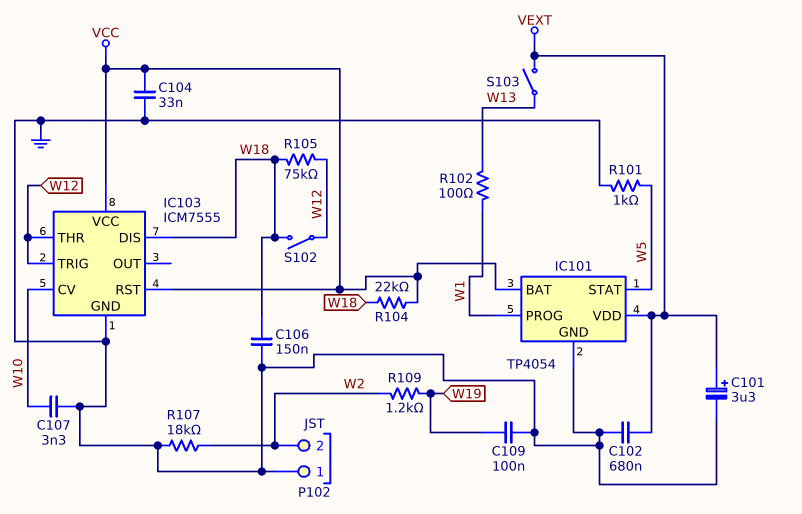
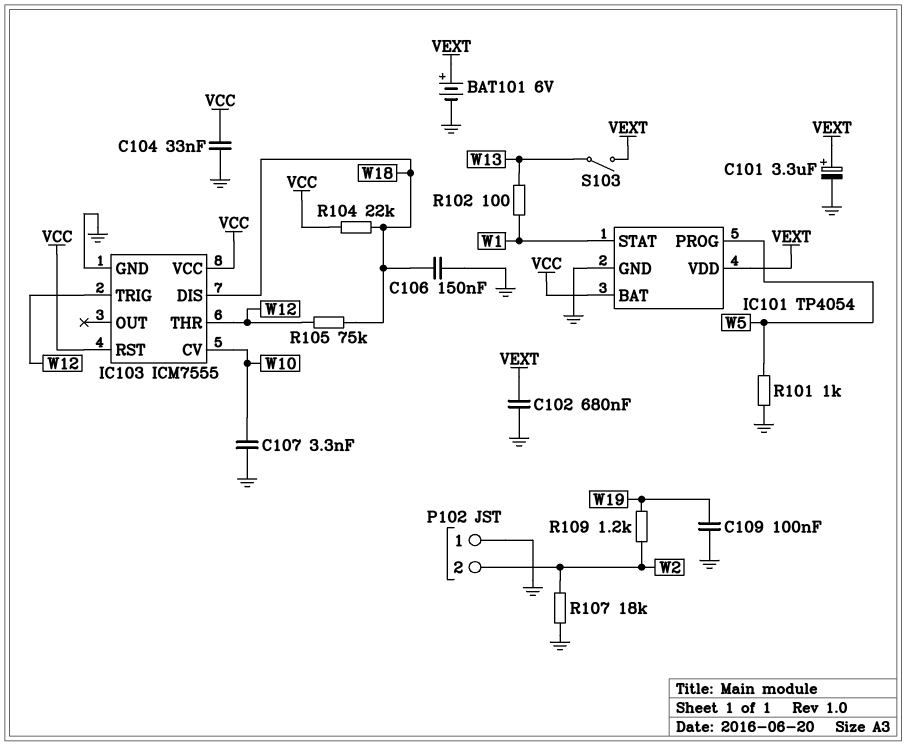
BAT101: none -> 6V (plus VEXT, minus GND)
IC101 pin PROG: W1 -> W5
IC101 pin STAT: W5 -> W1
S102: switch (W12, W18) -> none

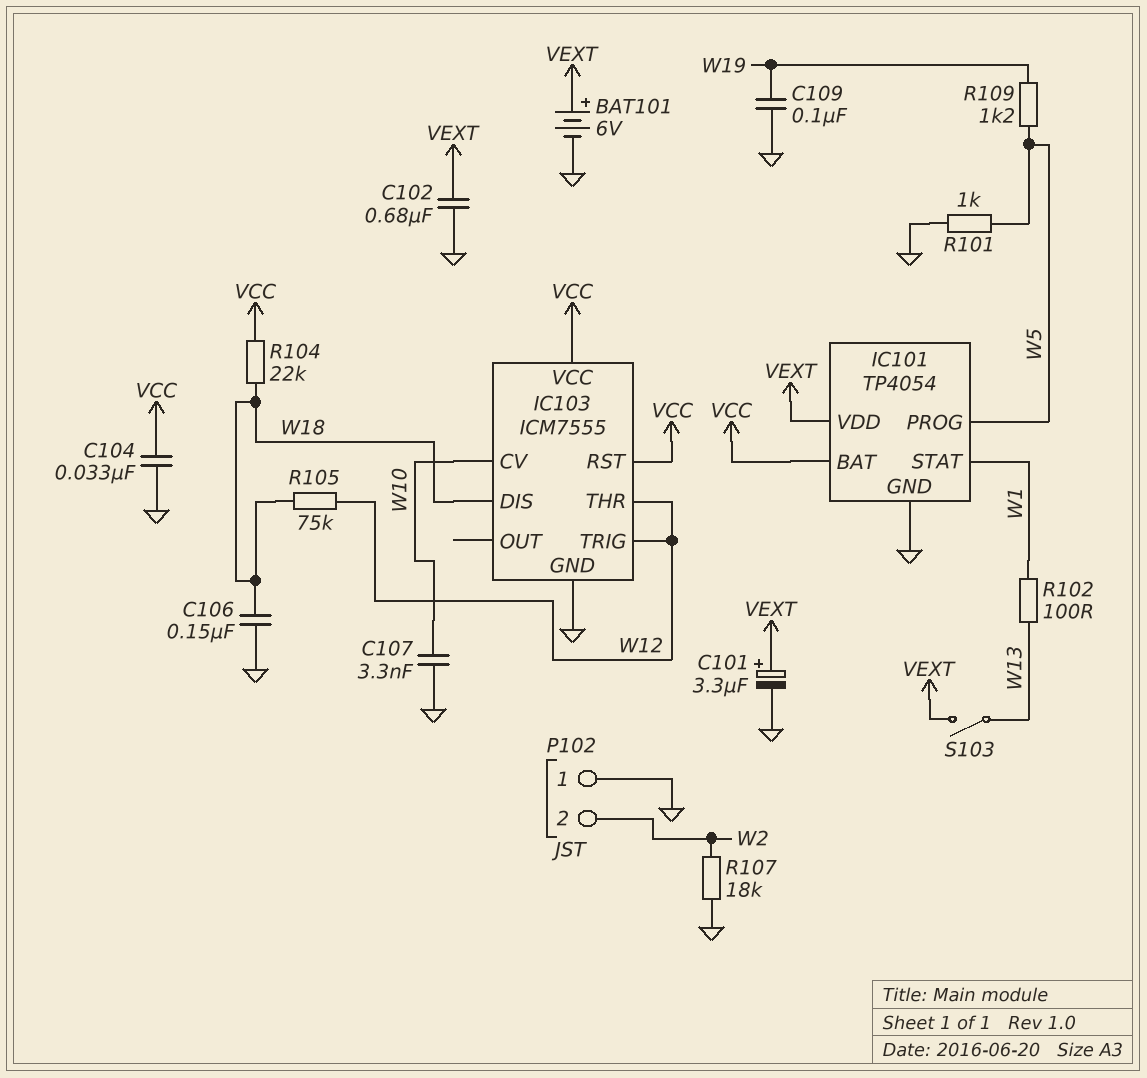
R109: 1.2k (W2, W19) -> 1.2k (W5, W19)

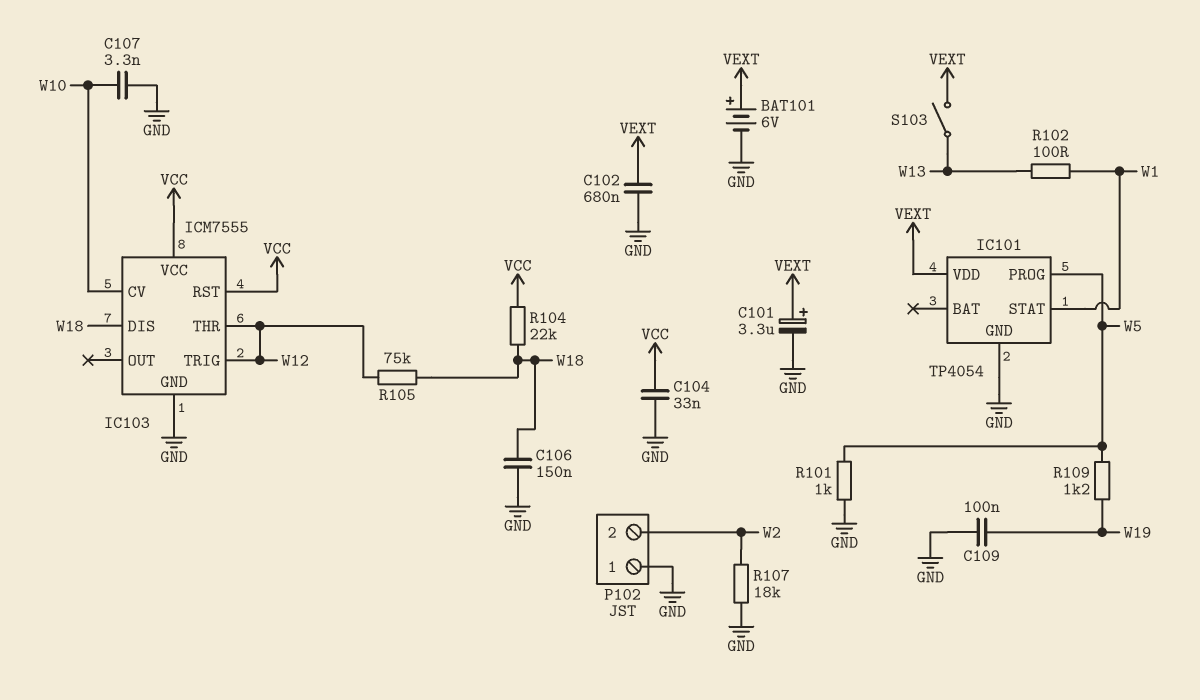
IC101 pin BAT: VCC -> none

